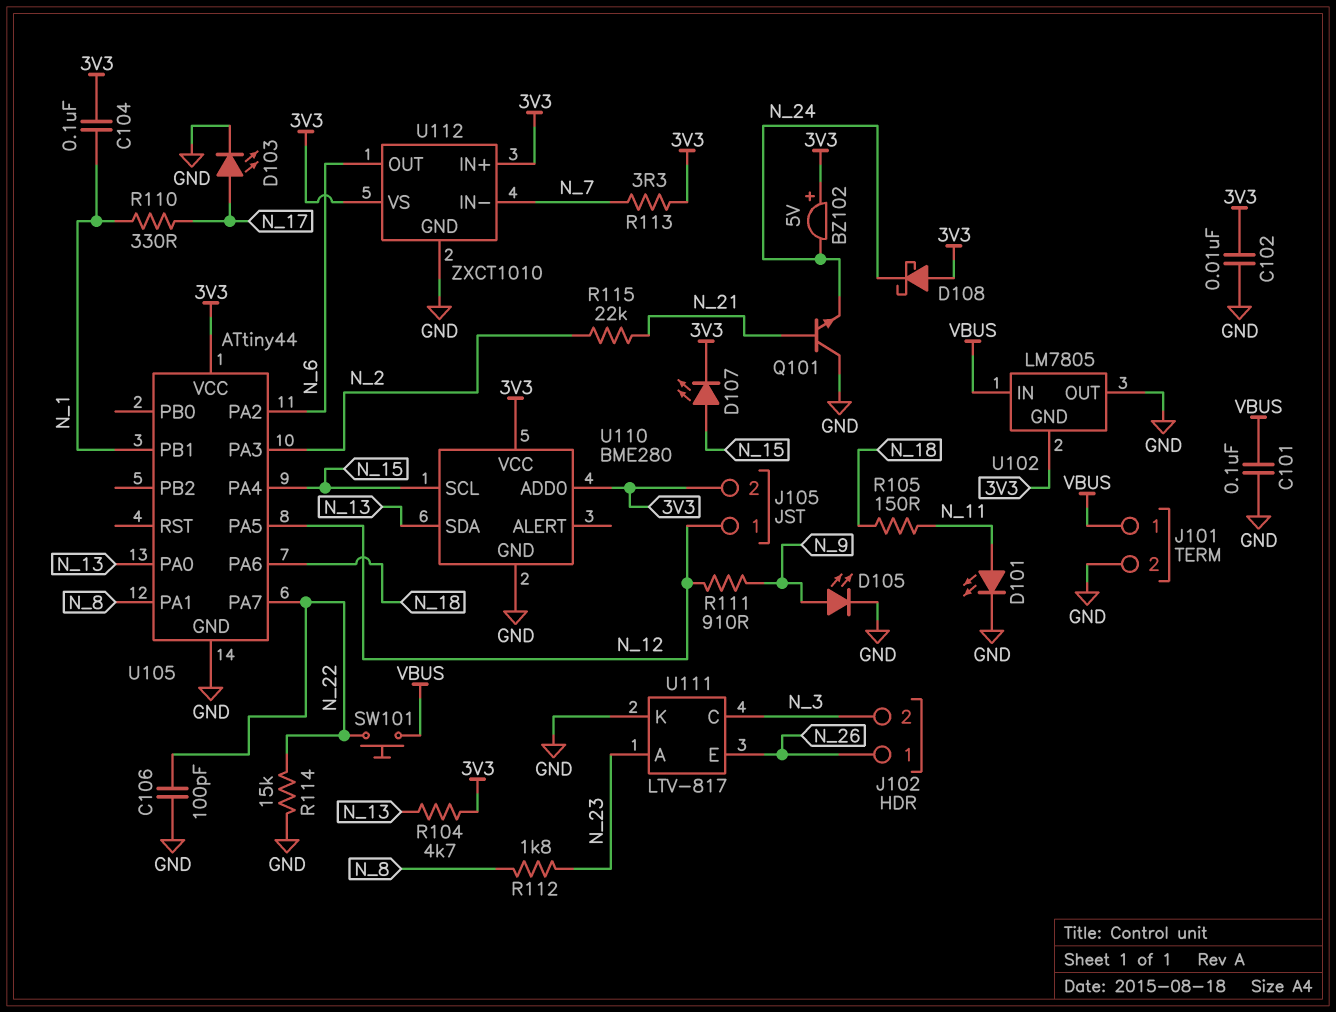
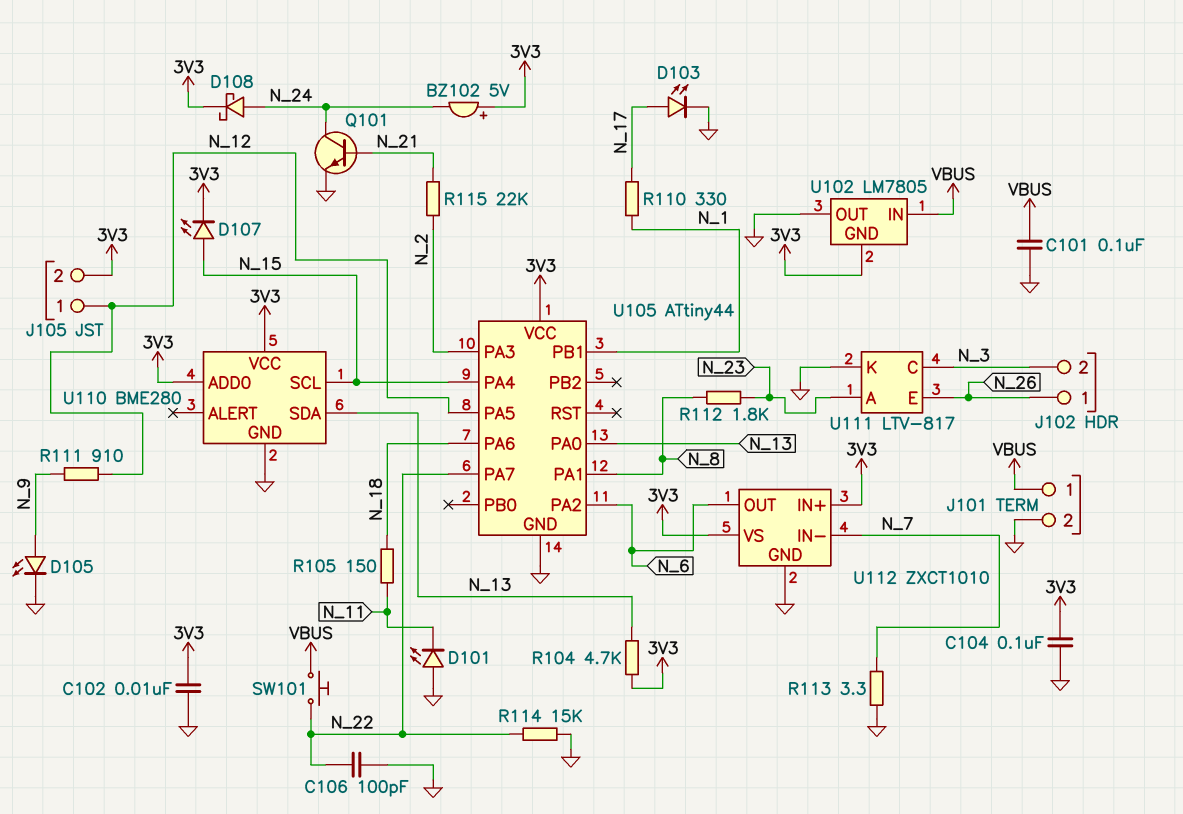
C104: 100nF (3V3, N_1) -> 100nF (3V3, GND)
D101: LED (A N_11, K GND) -> LED (A GND, K N_11)
D108: schottky (A 3V3, K N_24) -> schottky (A N_24, K 3V3)
Q101: NPN (B N_21, C GND, E N_24) -> NPN (B N_21, C N_24, E GND)
R113: 3.3 (3V3, N_7) -> 3.3 (GND, N_7)

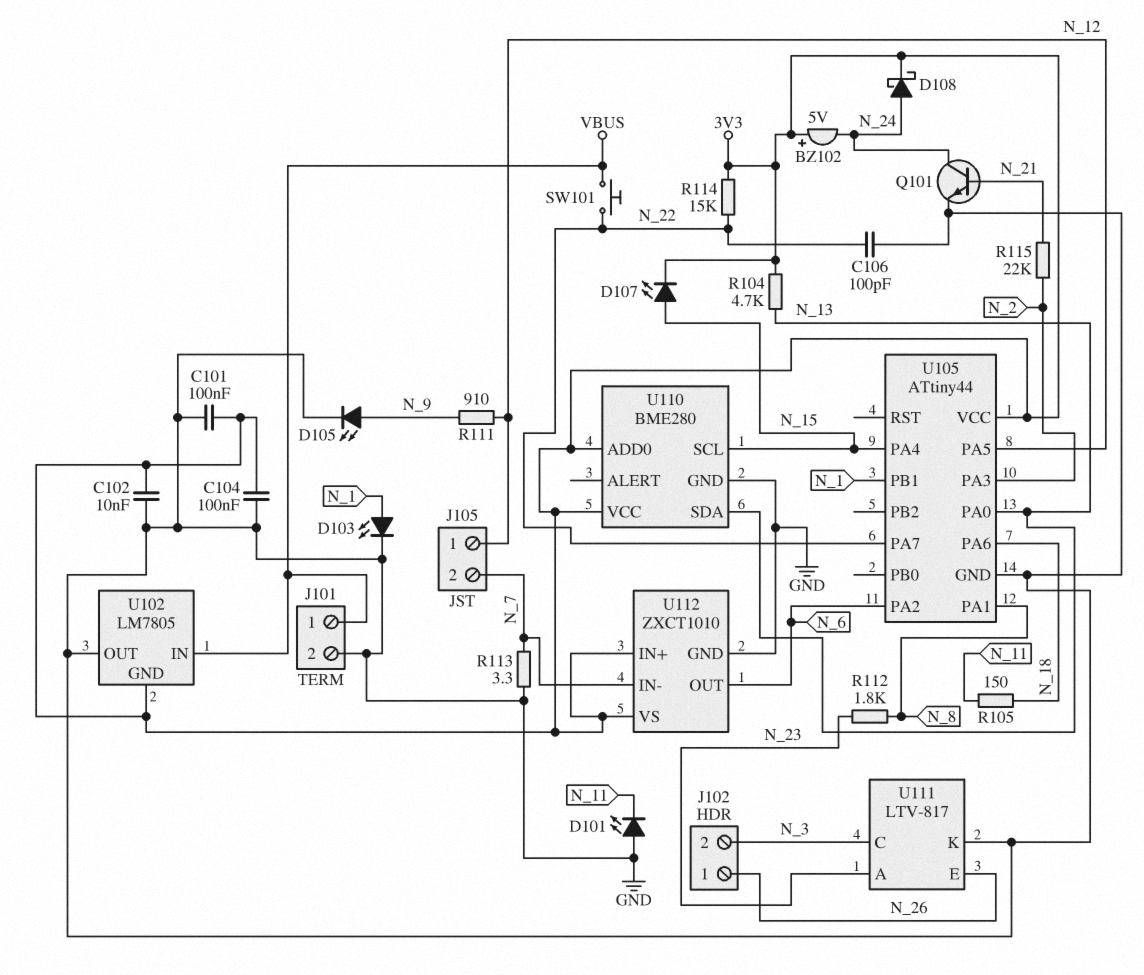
C101: 100nF (GND, VBUS) -> 100nF (3V3, GND)
D103: LED (A N_17, K GND) -> LED (A N_1, K GND)
J105 pin 2: 3V3 -> N_7
R110: 330 (N_1, N_17) -> none
R114: 15k (GND, N_22) -> 15k (3V3, N_22)

